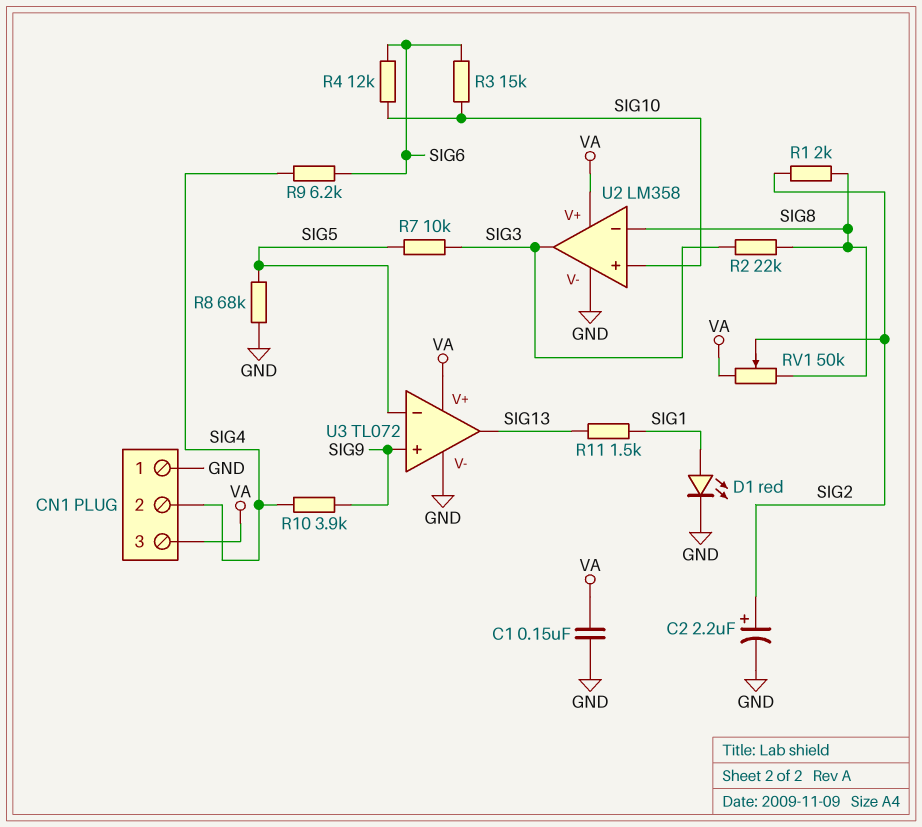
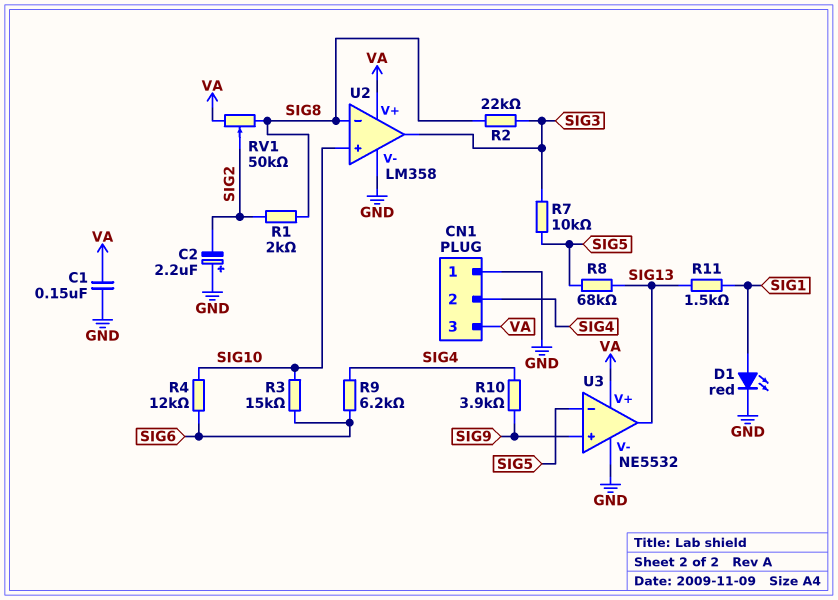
C2: 2.2uF (plus SIG2, minus GND) -> 2.2uF (plus GND, minus SIG2)
R8: 68k (GND, SIG5) -> 68k (SIG5, SIG13)
U3: TL072 -> NE5532

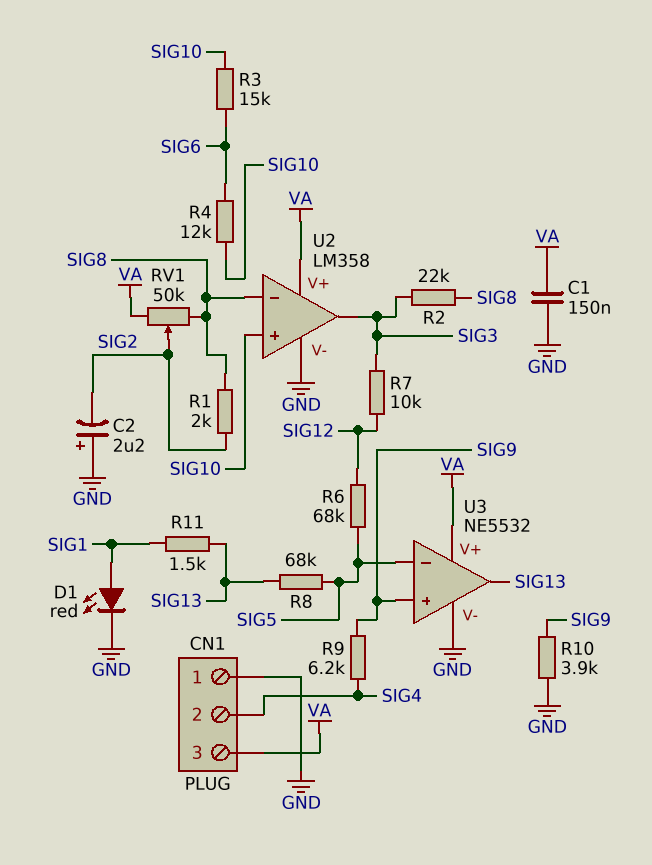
R6: none -> 68k (SIG5, SIG12)
R7: 10k (SIG3, SIG5) -> 10k (SIG3, SIG12)
R9: 6.2k (SIG4, SIG6) -> 6.2k (SIG4, SIG9)
R10: 3.9k (SIG4, SIG9) -> 3.9k (GND, SIG9)

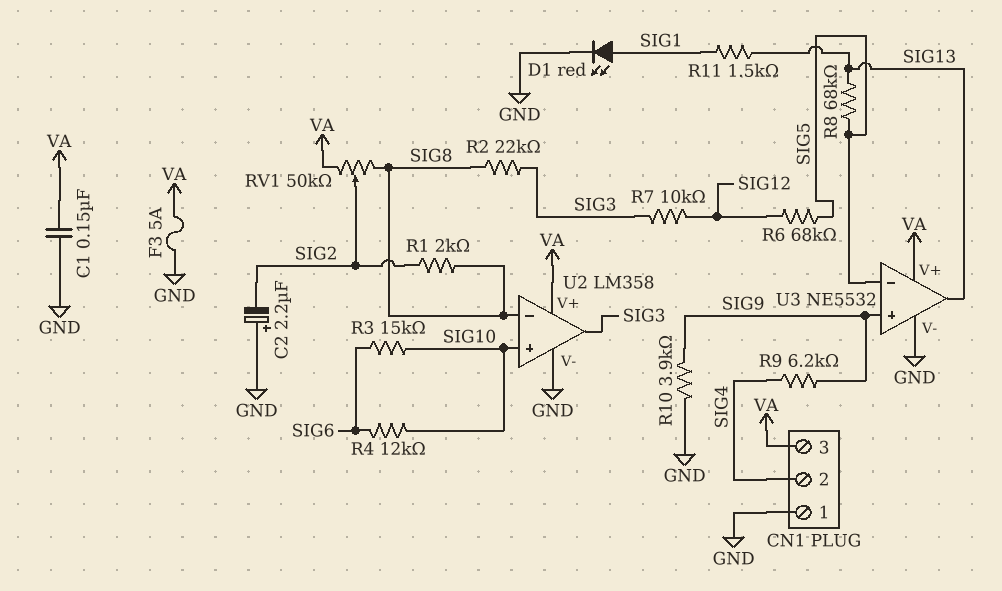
F3: none -> 5A (GND, VA)

